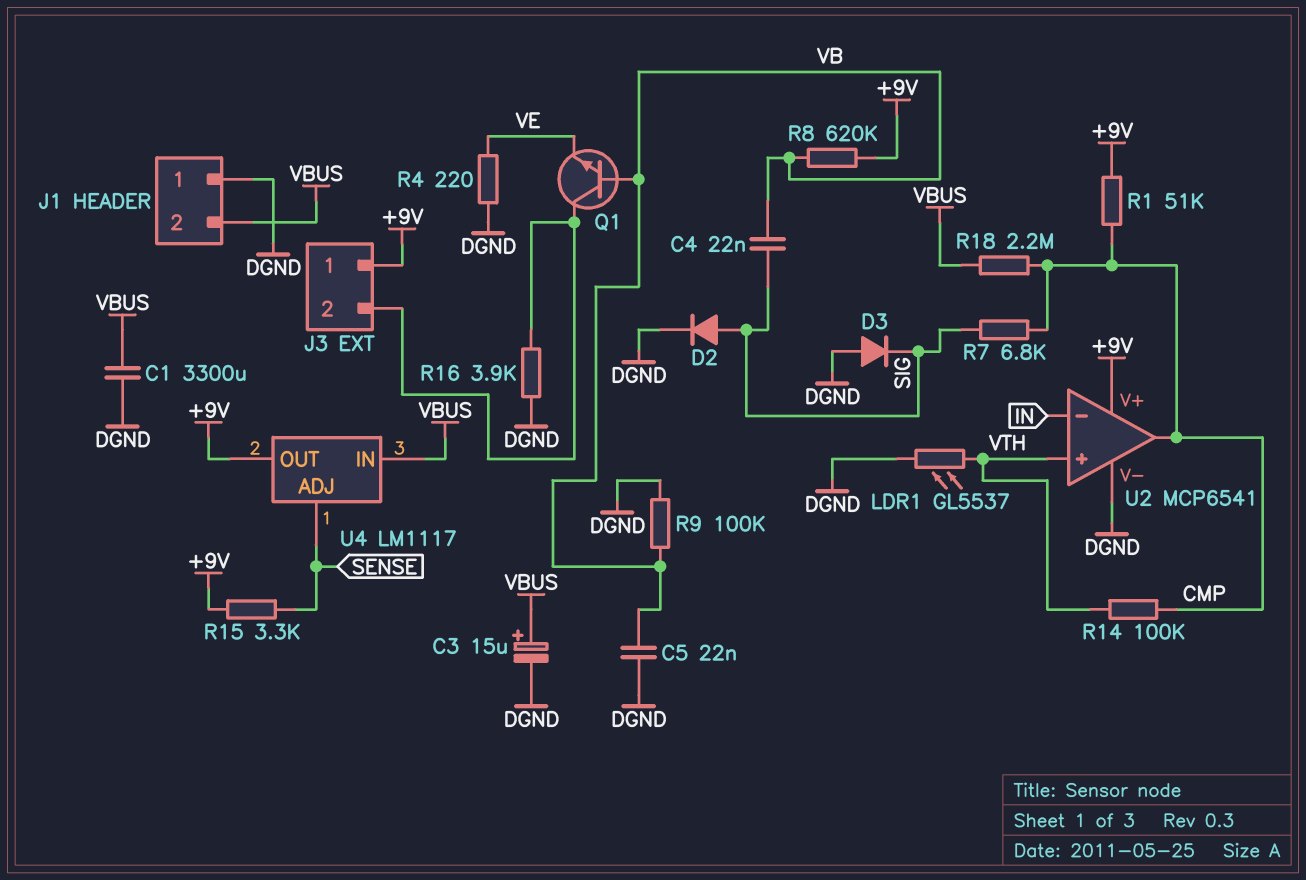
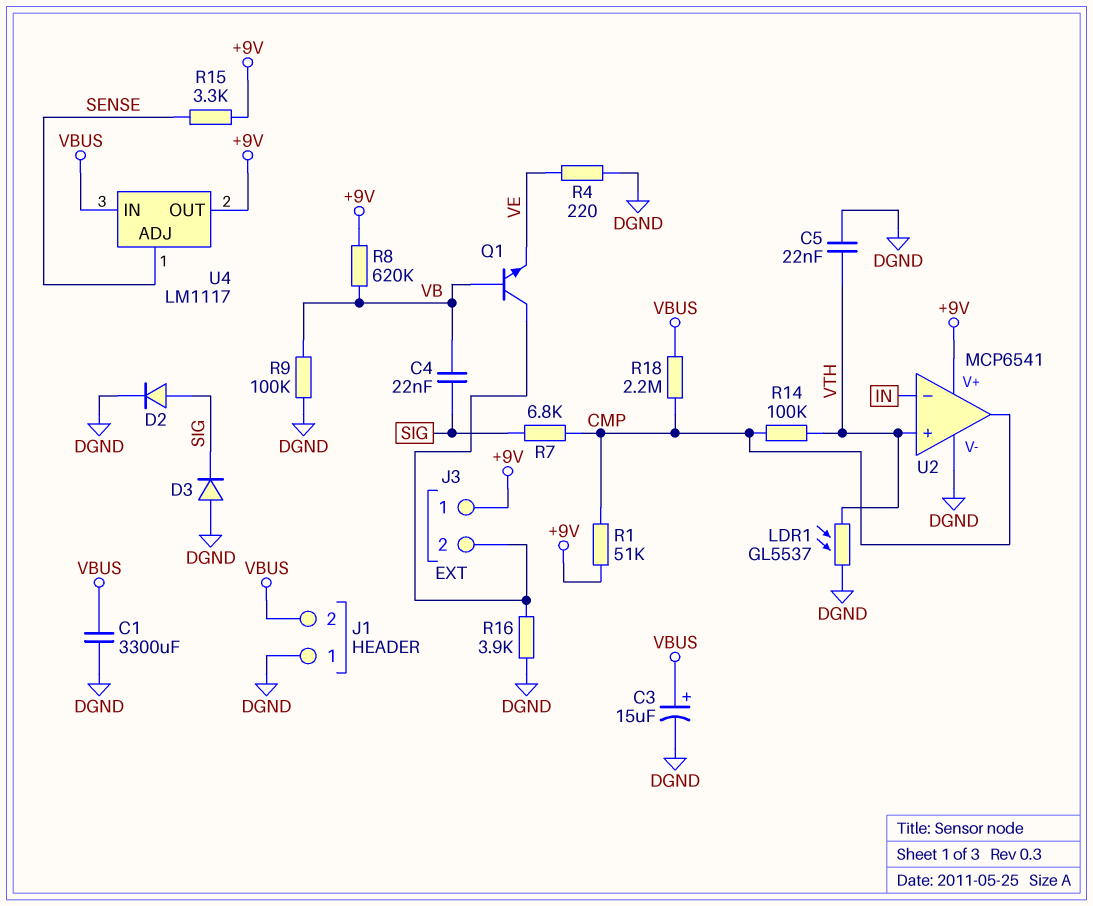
C5: 22nF (DGND, VB) -> 22nF (DGND, VTH)

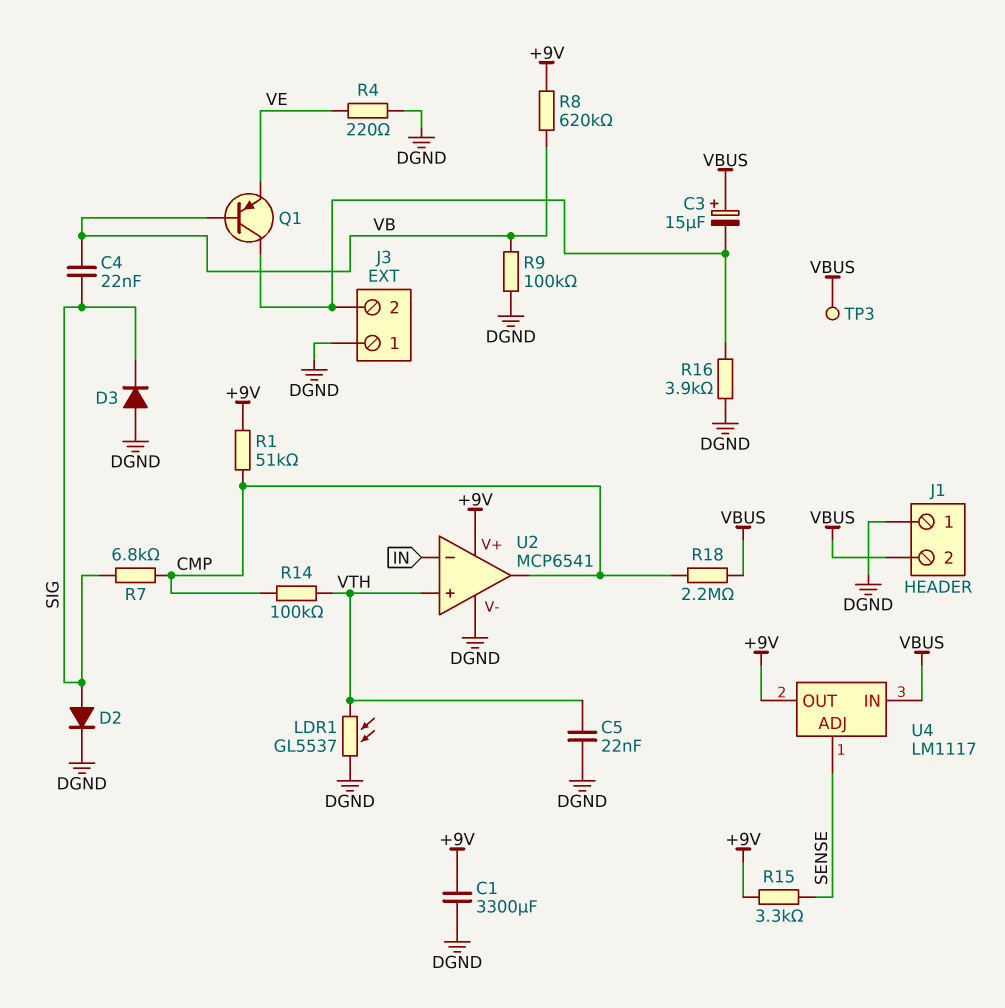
C1: 3300uF (DGND, VBUS) -> 3300uF (+9V, DGND)
C3: 15uF (plus VBUS, minus DGND) -> 15uF (plus VBUS, minus J3/2)
J3 pin 1: +9V -> DGND
Q1: NPN (B VB, C J3/2, E VE) -> PNP (B VB, C J3/2, E VE)
TP3: none -> test point (VBUS)

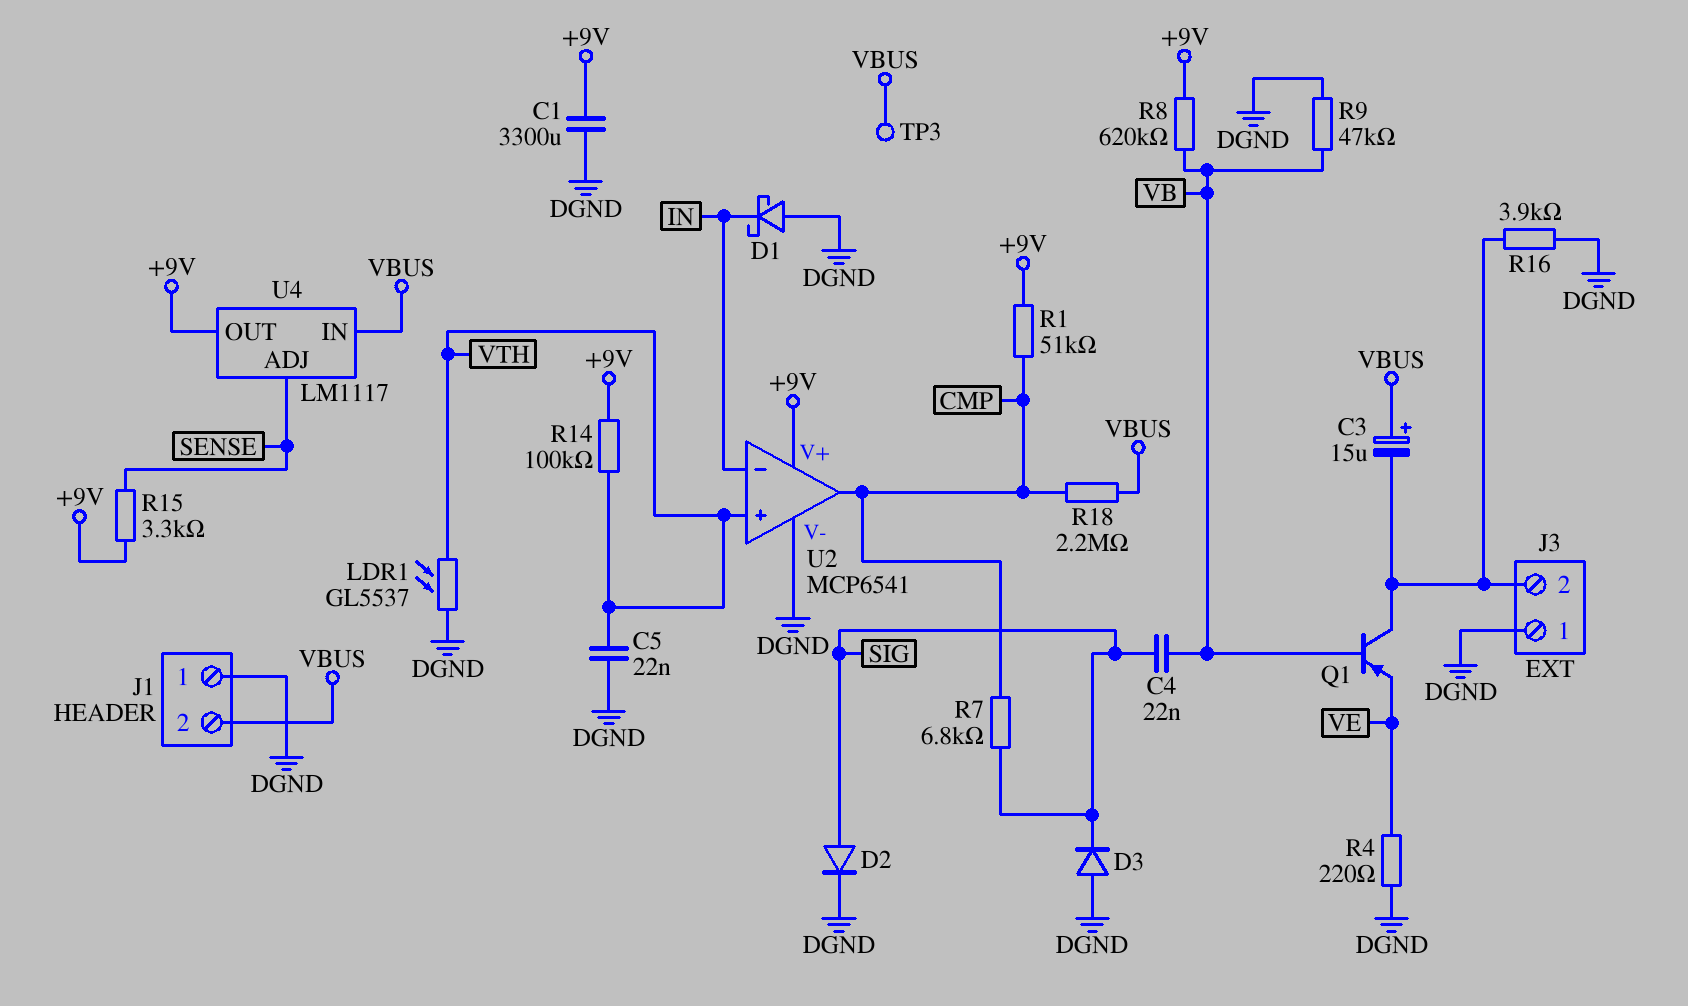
D1: none -> schottky (A DGND, K IN)
R9: 100k (DGND, VB) -> 47k (DGND, VB)
R14: 100k (CMP, VTH) -> 100k (+9V, VTH)

